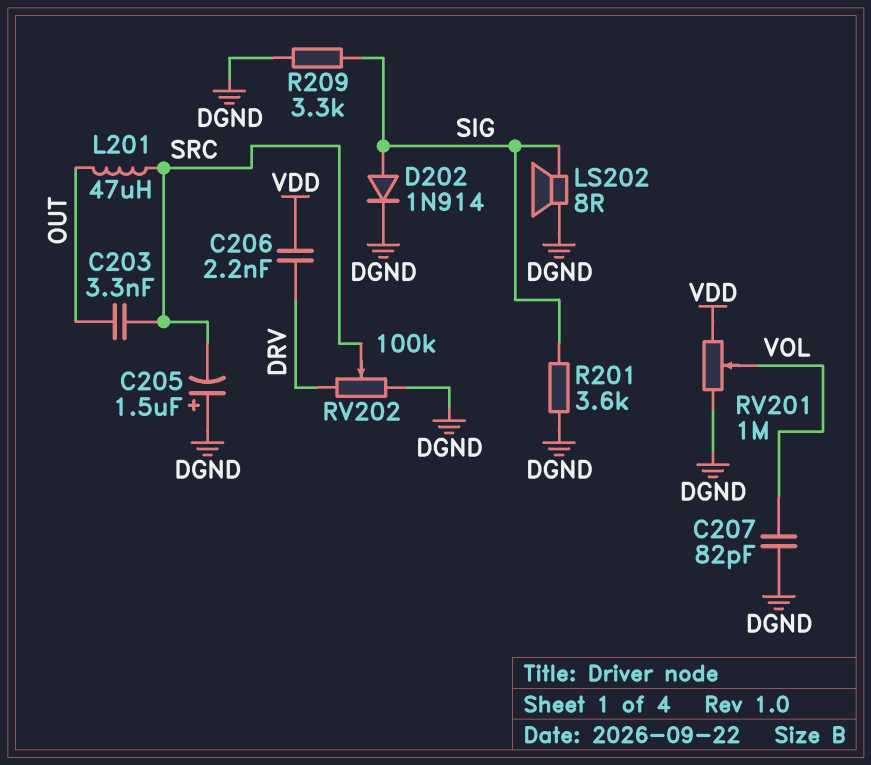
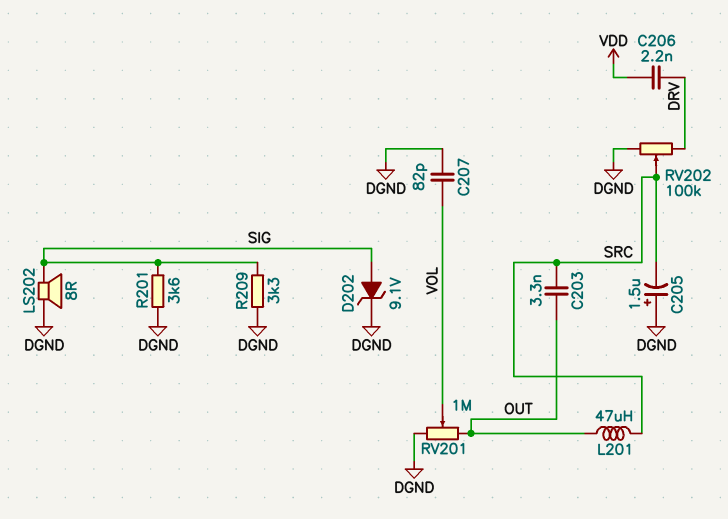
D202: diode 1N914 (A SIG, K DGND) -> zener 9.1V (A SIG, K DGND)
RV201: 1M (DGND, VDD, wiper VOL) -> 1M (DGND, OUT, wiper VOL)

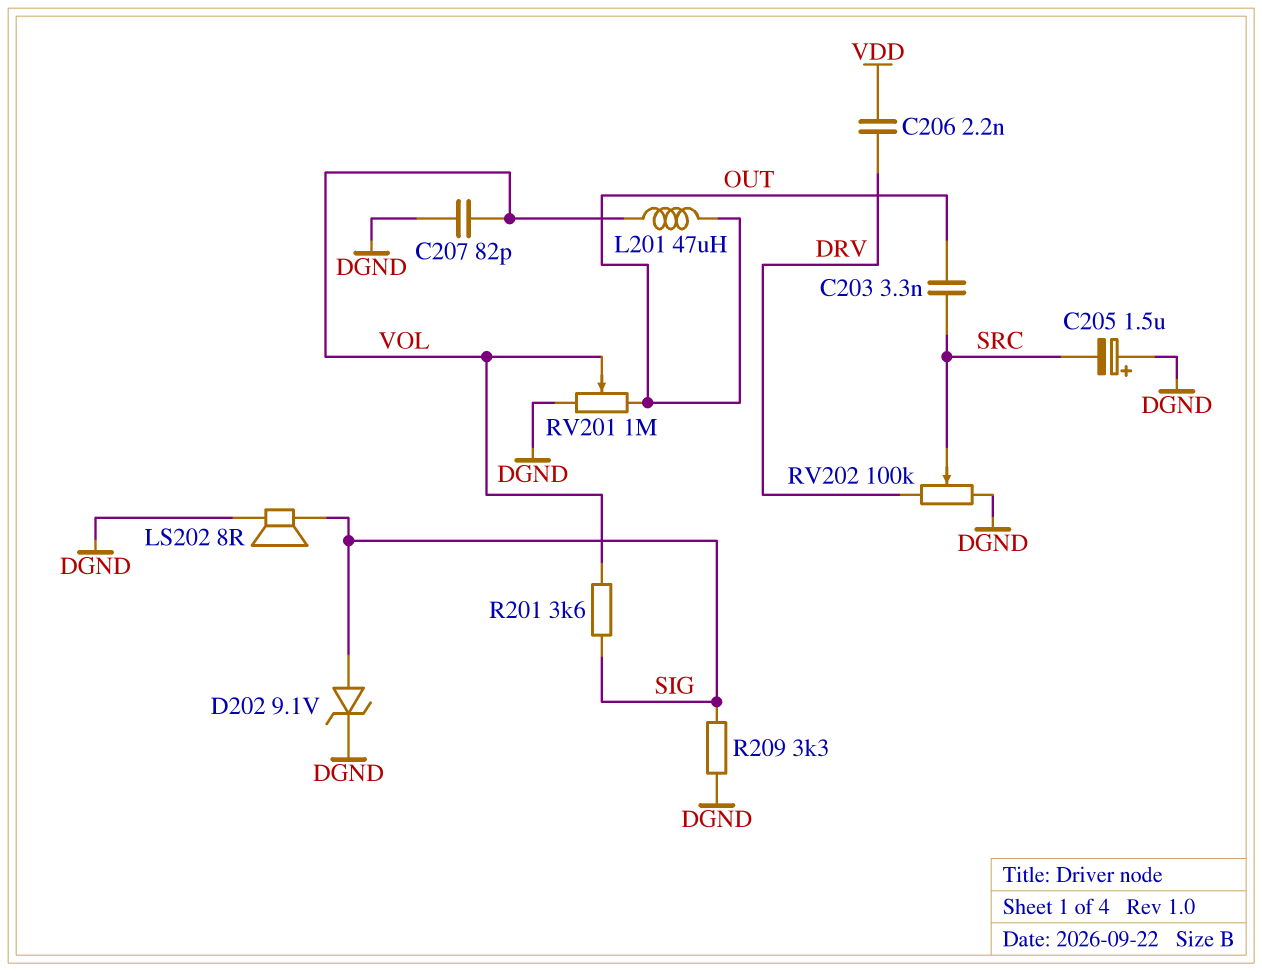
L201: 47uH (OUT, SRC) -> 47uH (OUT, VOL)
R201: 3.6k (DGND, SIG) -> 3.6k (SIG, VOL)

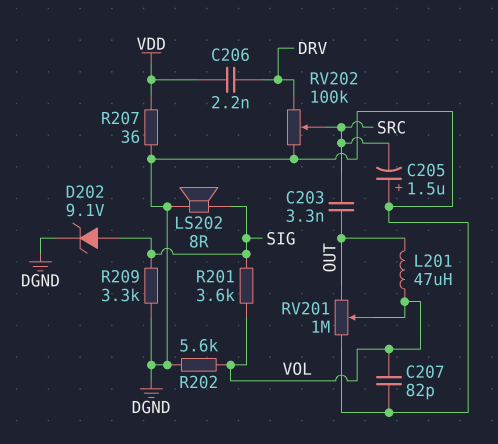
R202: none -> 5.6k (DGND, VOL)
R207: none -> 36 (DGND, VDD)

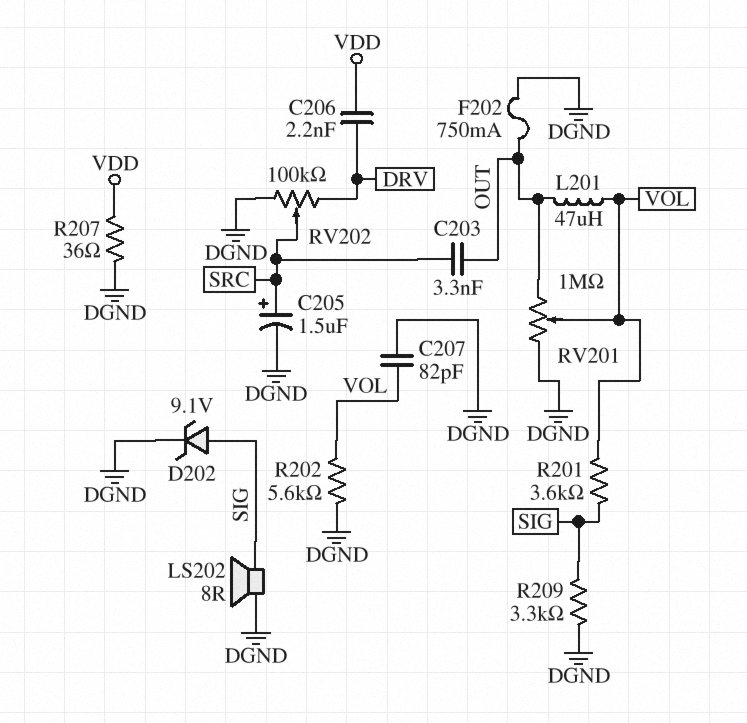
C205: 1.5uF (plus DGND, minus SRC) -> 1.5uF (plus SRC, minus DGND)
F202: none -> 750mA (DGND, OUT)

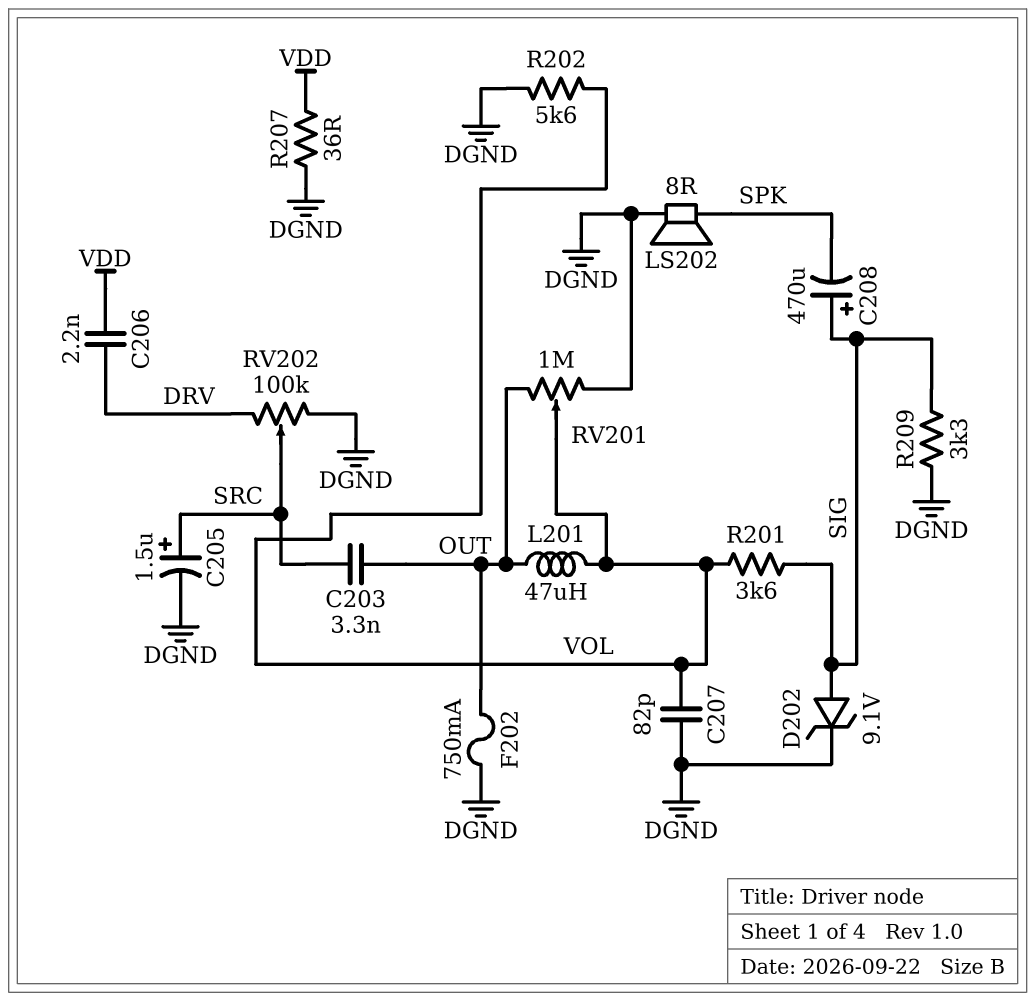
C208: none -> 470uF (plus SIG, minus SPK)
LS202: speaker 8R (DGND, SIG) -> speaker 8R (DGND, SPK)

